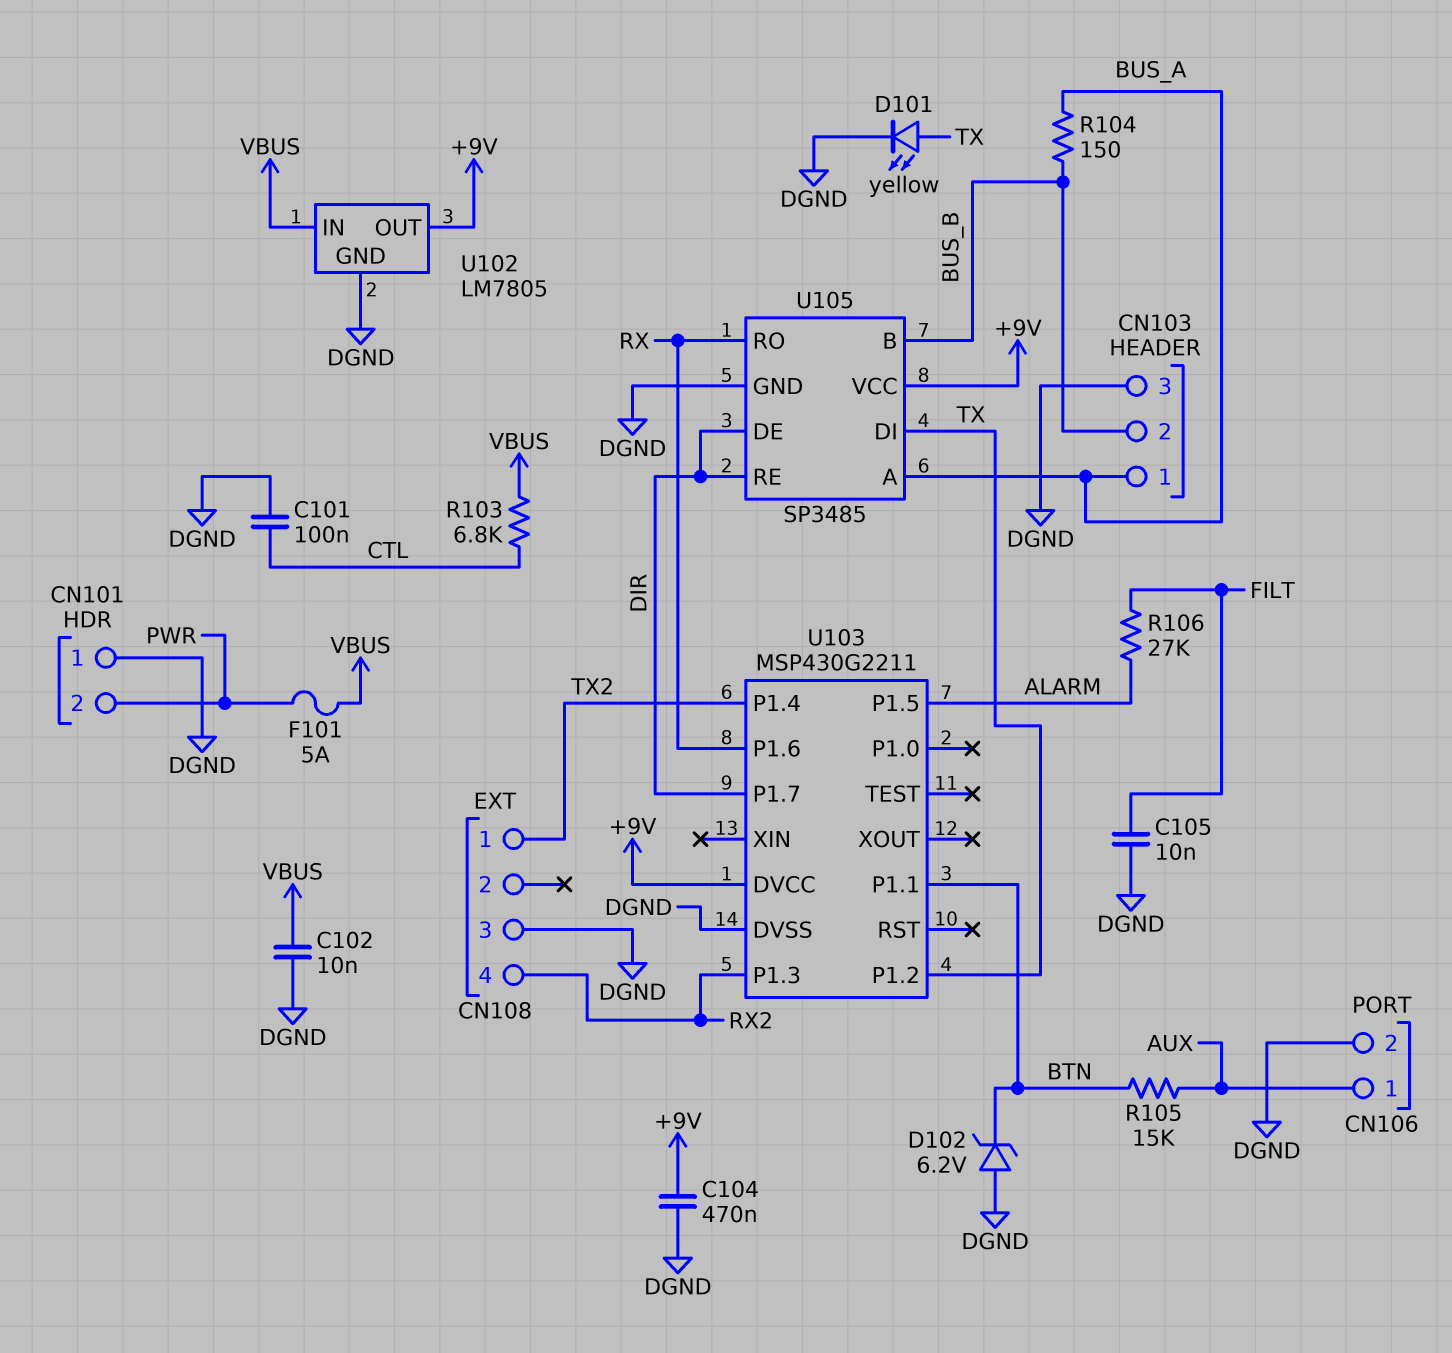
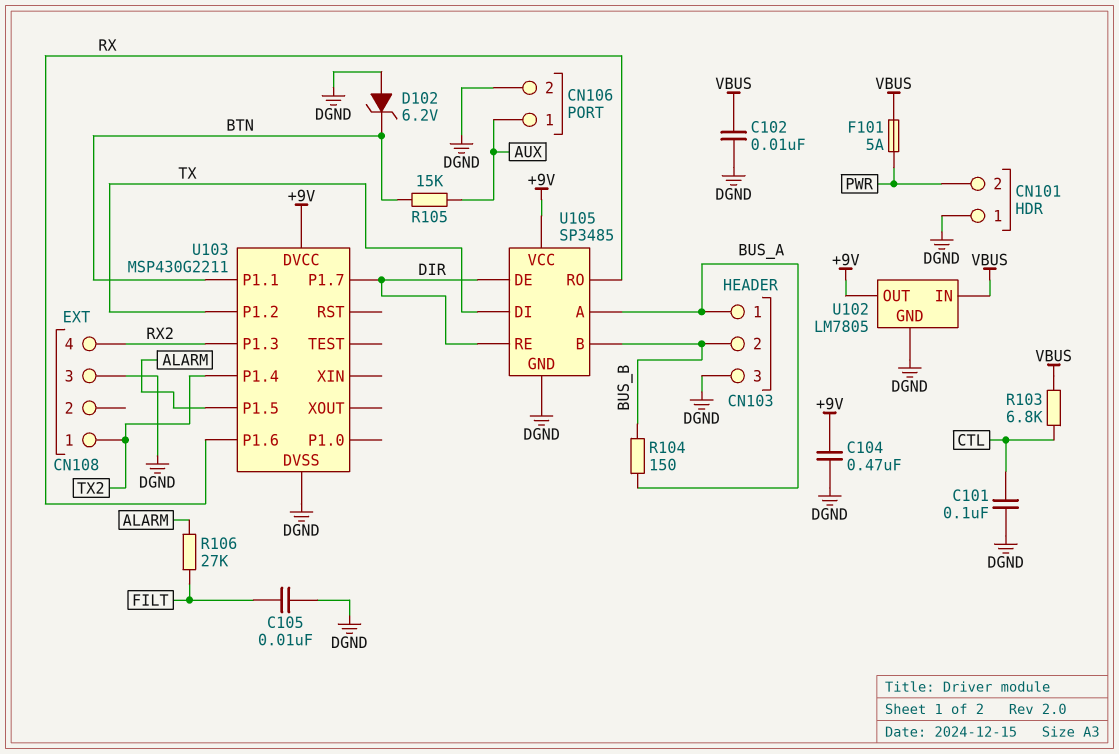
D101: LED yellow (A TX, K DGND) -> none

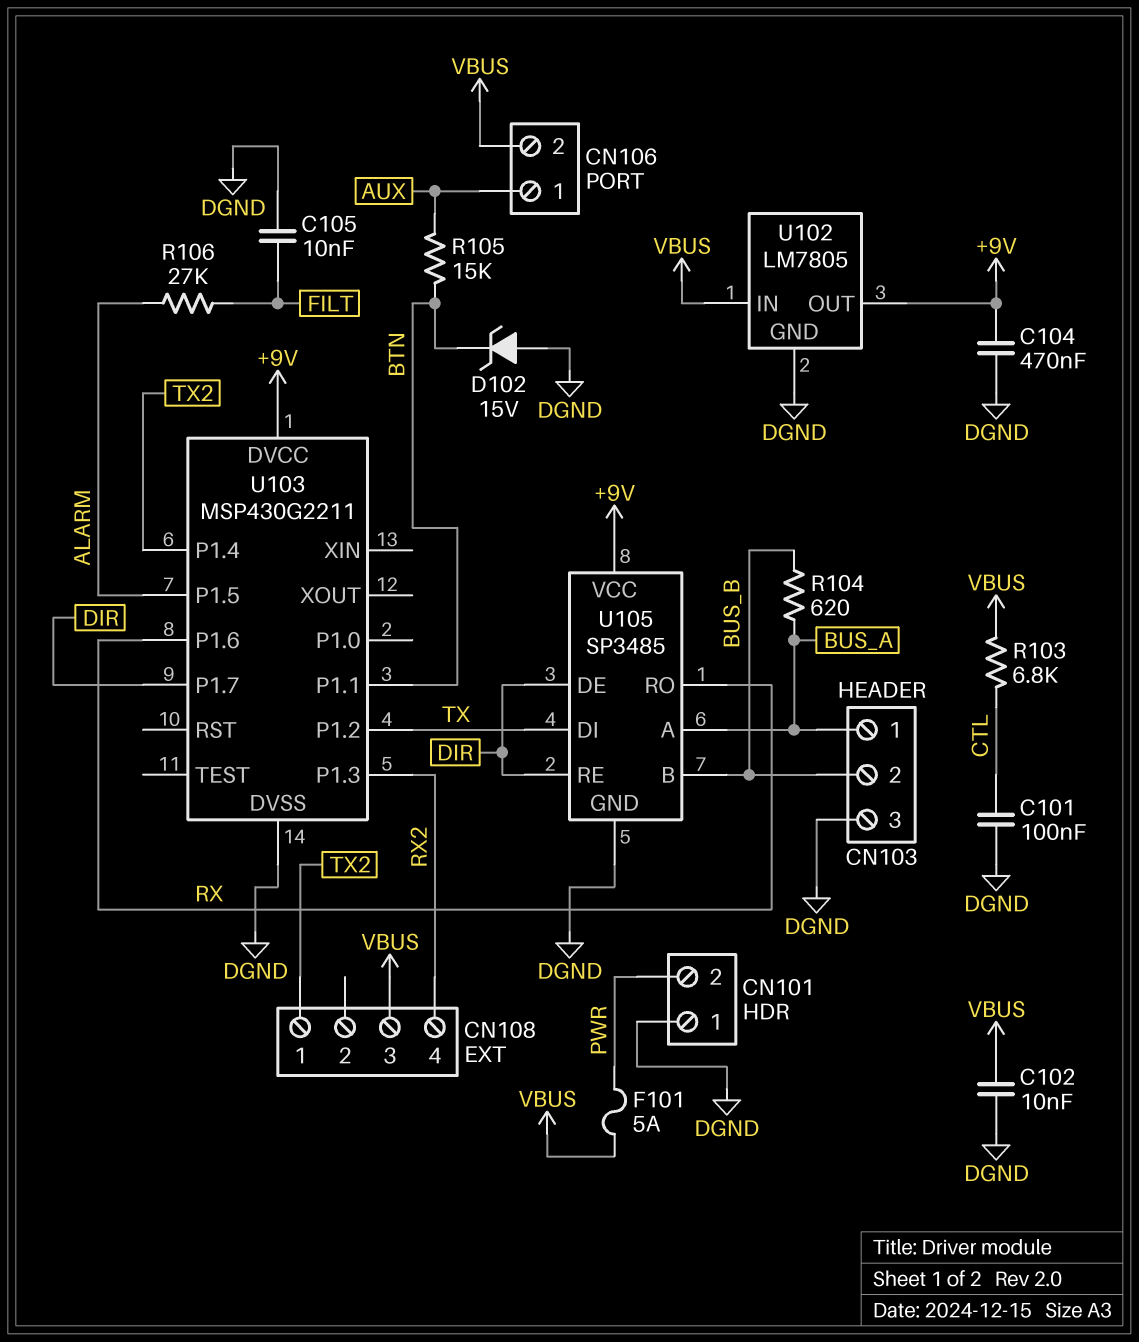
CN106 pin 2: DGND -> VBUS
CN108 pin 3: DGND -> VBUS
D102: zener 6.2V (A DGND, K BTN) -> zener 15V (A DGND, K BTN)
R104: 150 (BUS_A, BUS_B) -> 620 (BUS_A, BUS_B)

